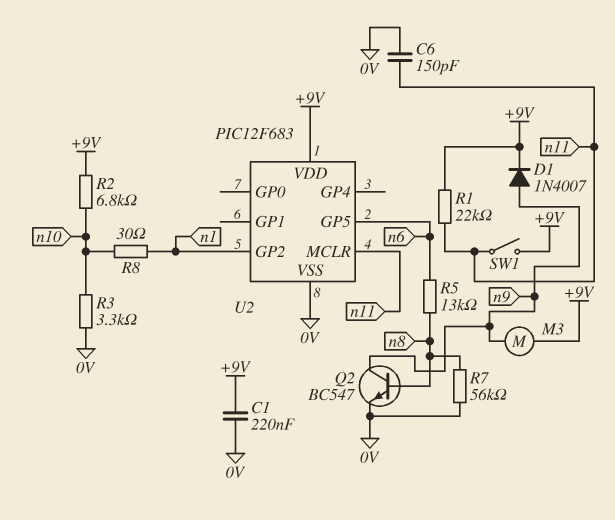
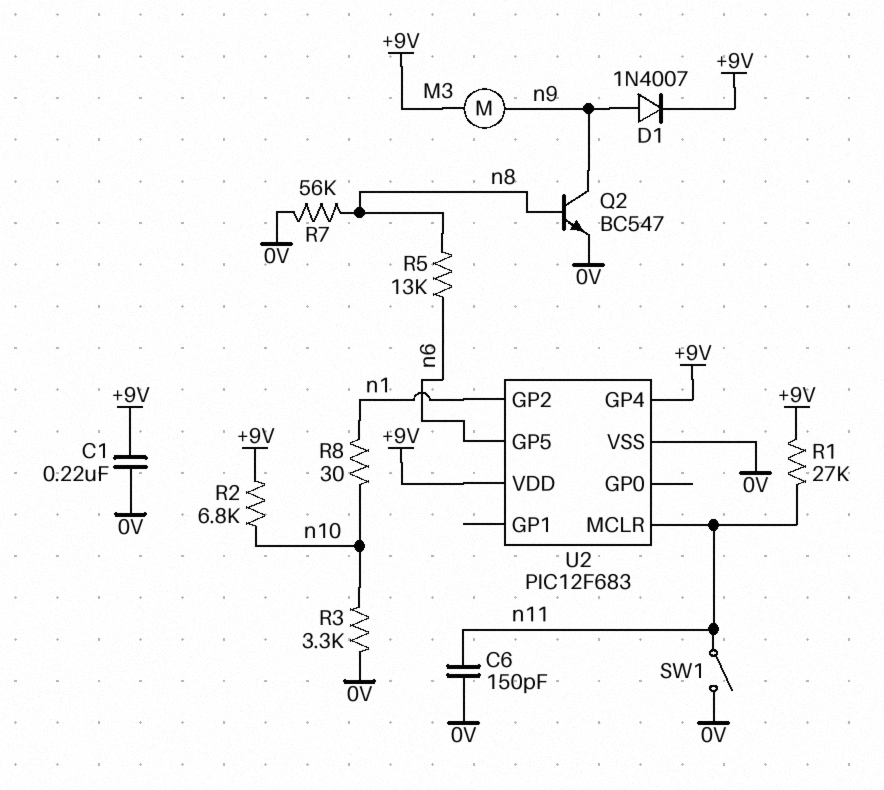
R1: 22k (+9V, n11) -> 27k (+9V, n11)
SW1: switch (+9V, n11) -> switch (0V, n11)
U2 pin GP4: none -> +9V

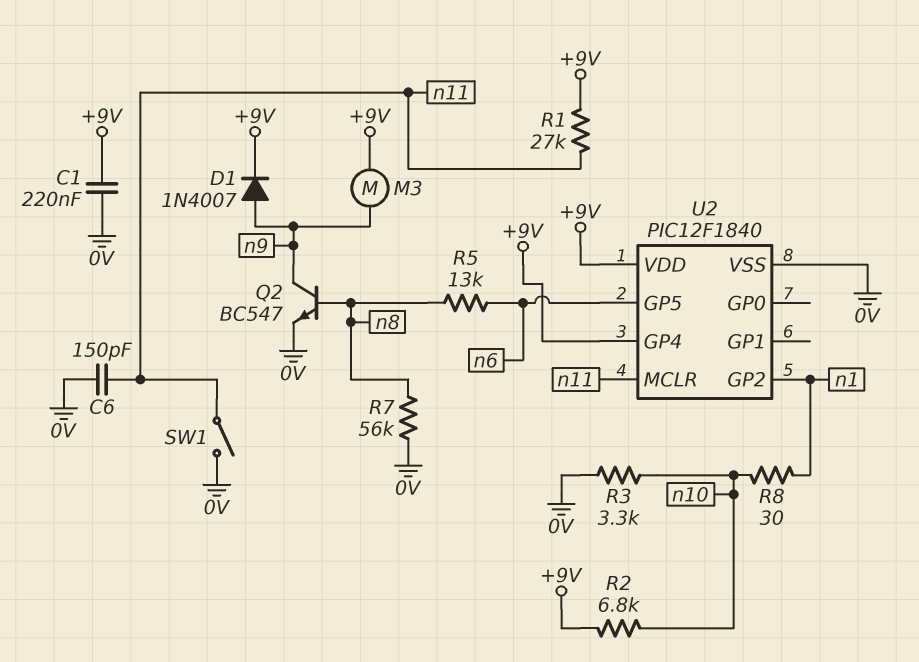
U2: PIC12F683 -> PIC12F1840

